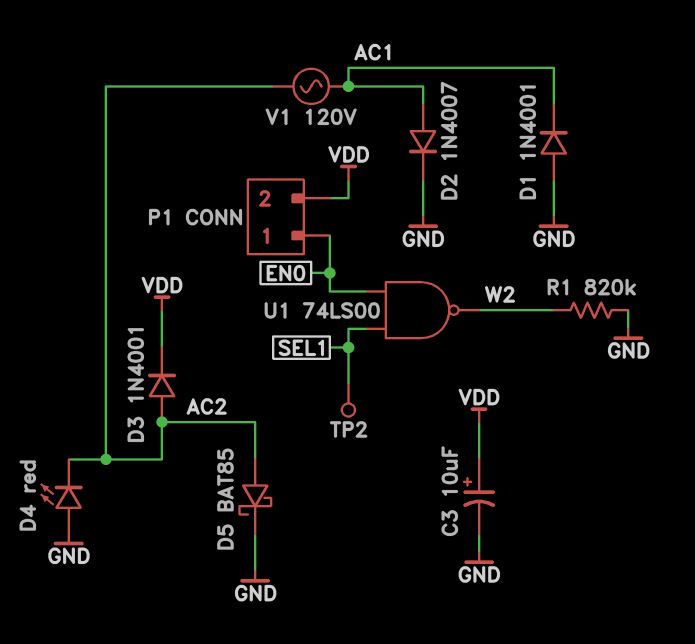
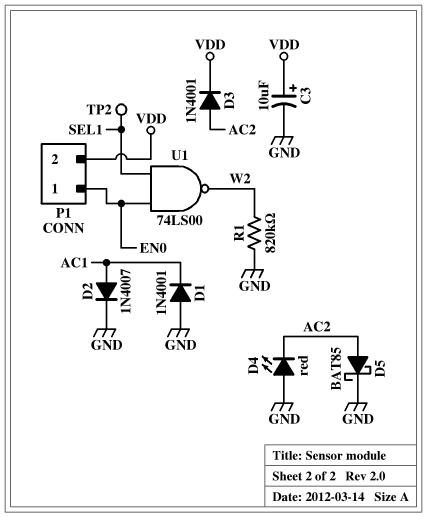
V1: AC 120V (AC1, AC2) -> none

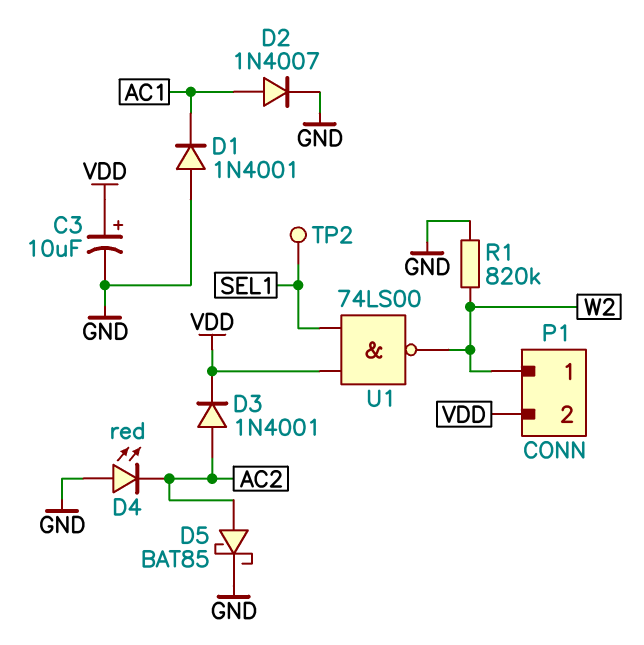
P1 pin 1: EN0 -> W2
U1: NAND 74LS00 (in EN0, in SEL1, out W2) -> NAND 74LS00 (in SEL1, in VDD, out W2)

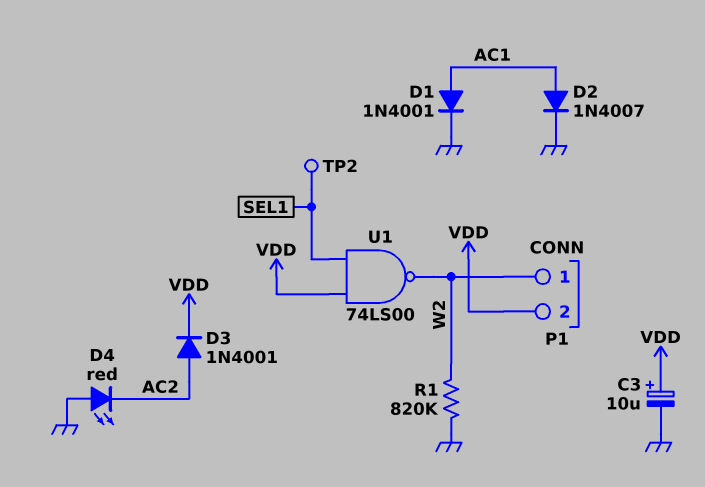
D1: diode 1N4001 (A GND, K AC1) -> diode 1N4001 (A AC1, K GND)
D5: schottky BAT85 (A AC2, K GND) -> none

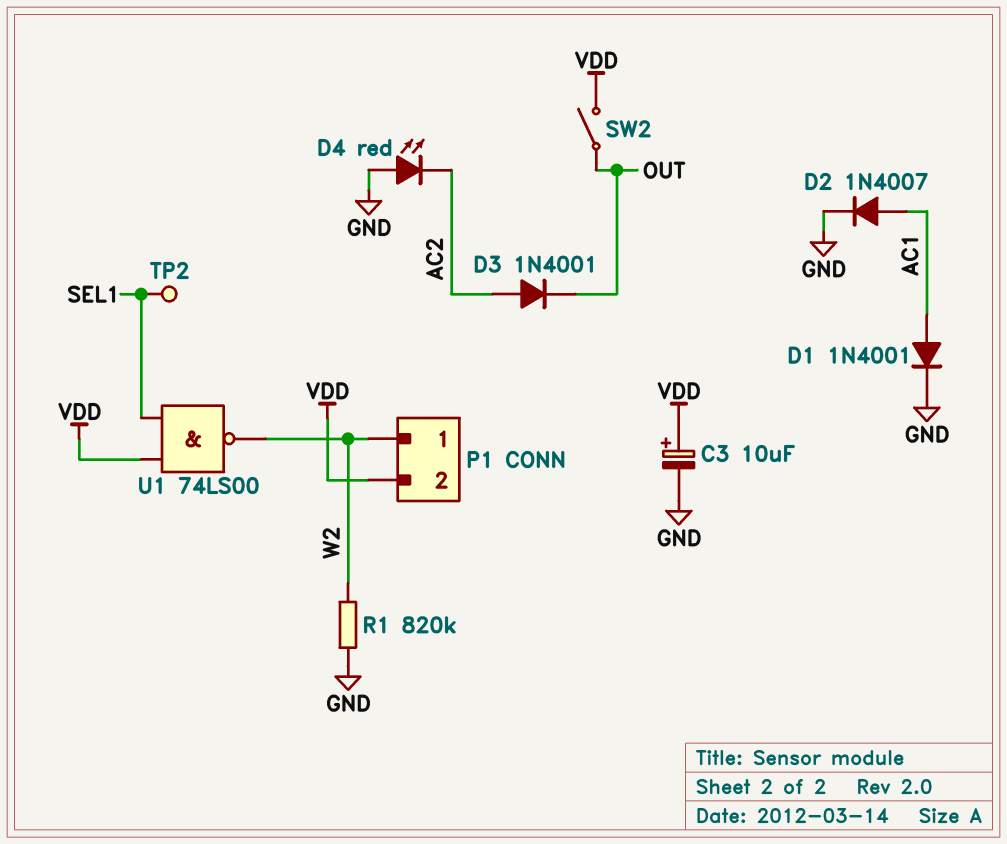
D3: diode 1N4001 (A AC2, K VDD) -> diode 1N4001 (A AC2, K OUT)
SW2: none -> switch (OUT, VDD)

